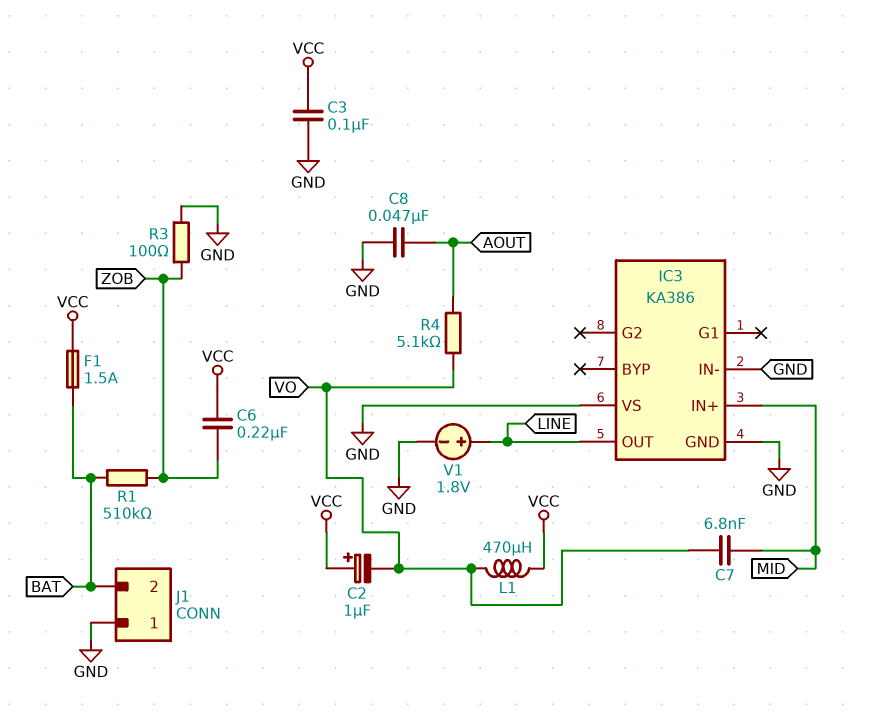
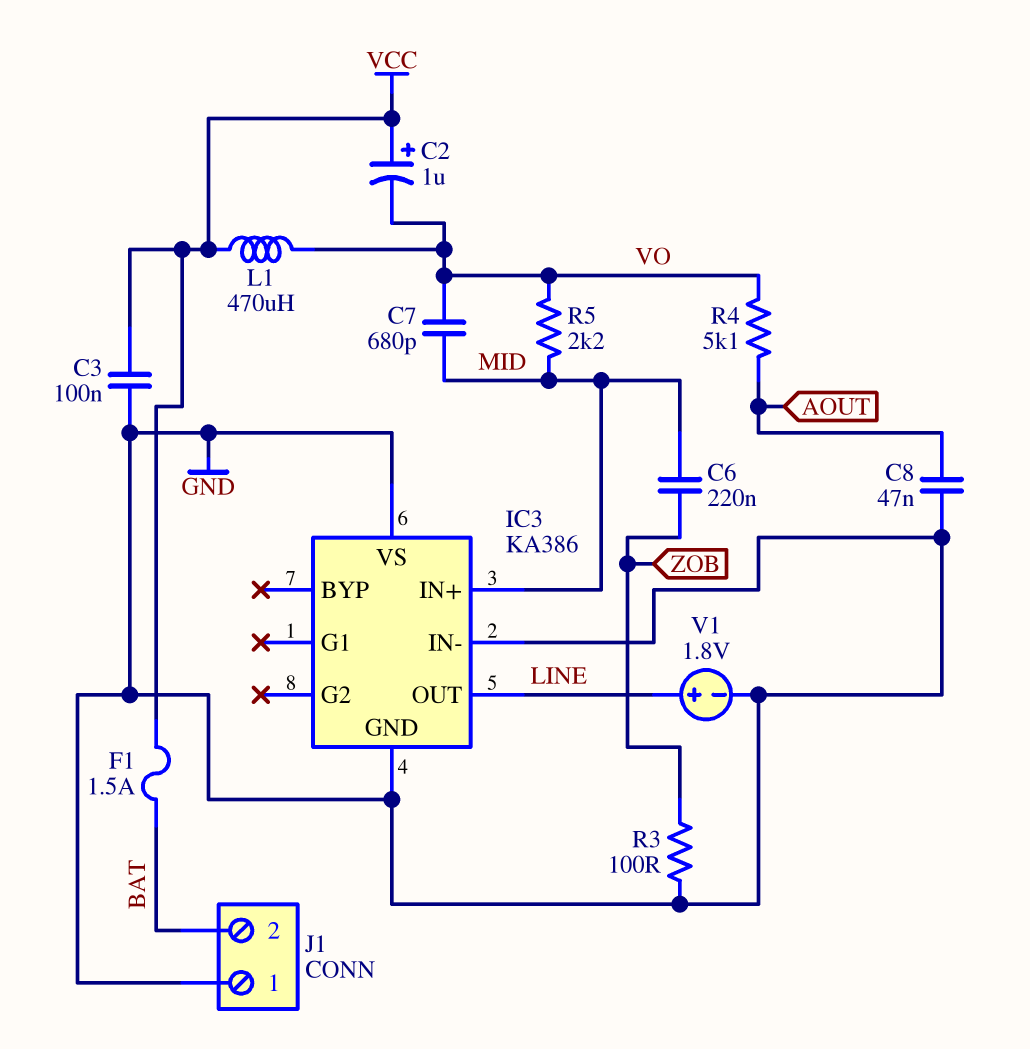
C6: 220nF (VCC, ZOB) -> 220nF (MID, ZOB)
C7: 6.8nF (MID, VO) -> 680pF (MID, VO)
R1: 510k (BAT, ZOB) -> none
R5: none -> 2.2k (MID, VO)

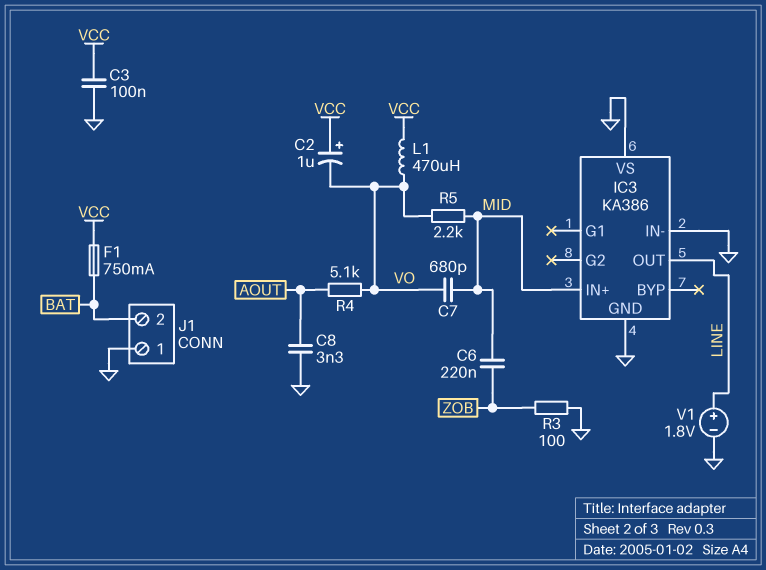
C8: 47nF (AOUT, GND) -> 3.3nF (AOUT, GND)
F1: 1.5A (BAT, VCC) -> 750mA (BAT, VCC)

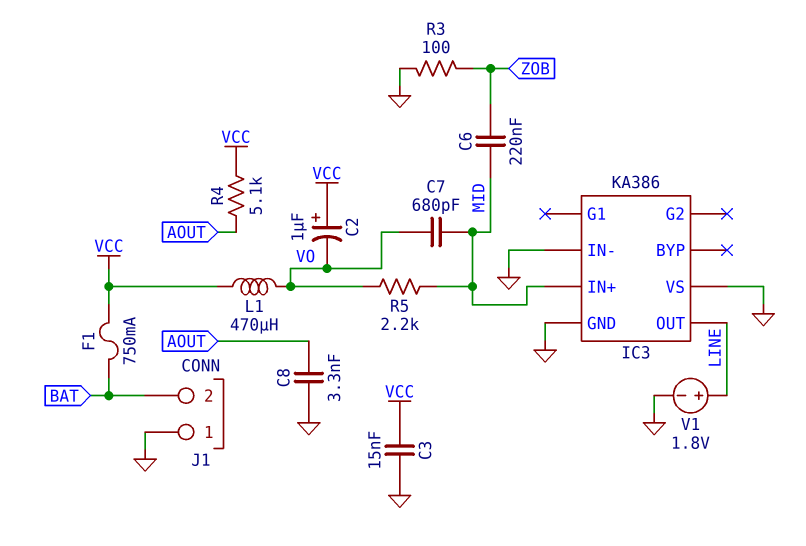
C3: 100nF (GND, VCC) -> 15nF (GND, VCC)
R4: 5.1k (AOUT, VO) -> 5.1k (AOUT, VCC)

